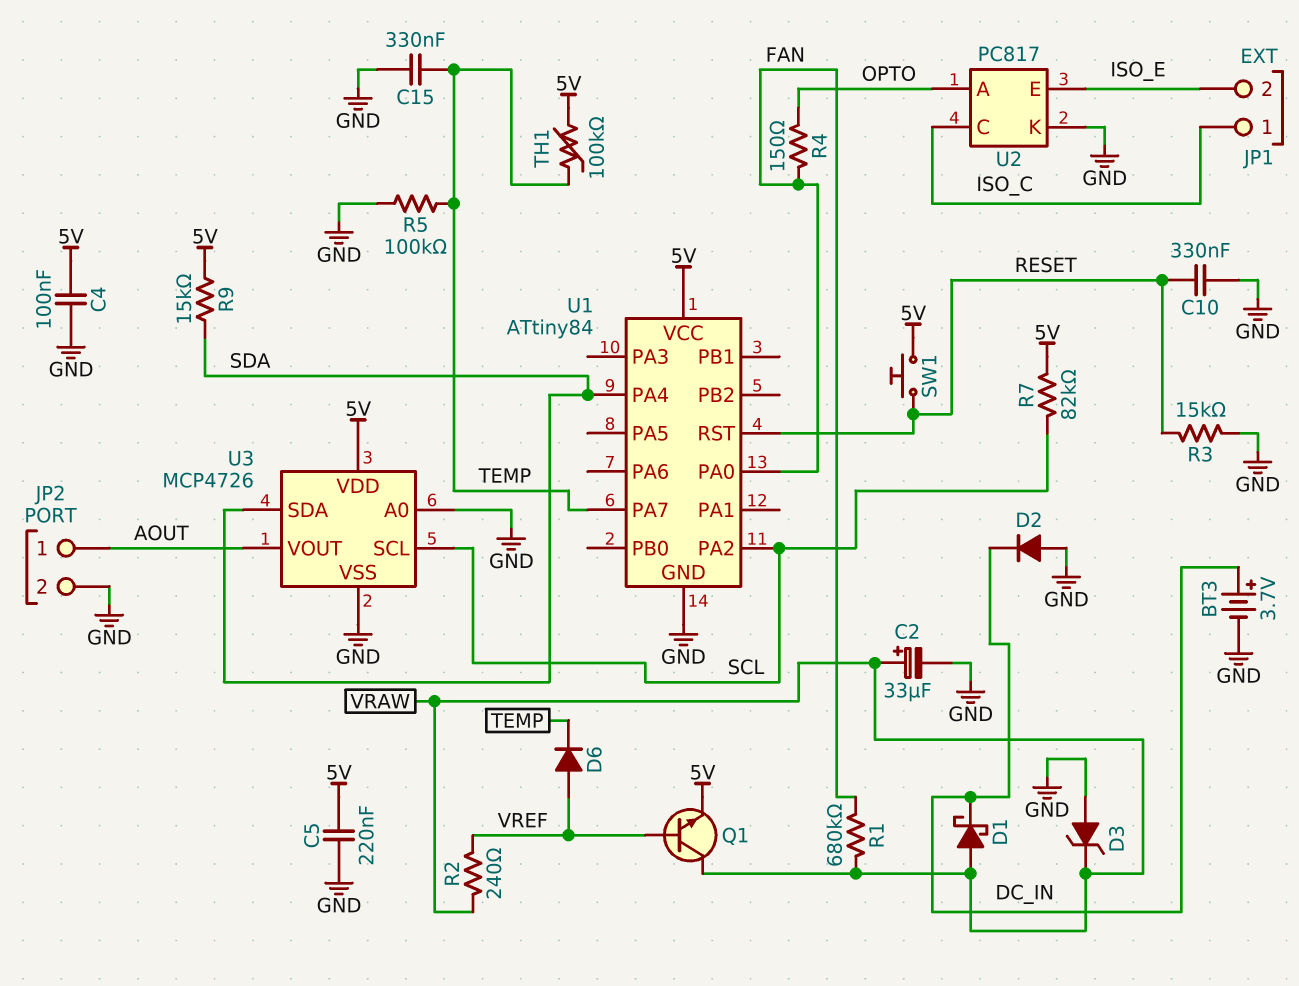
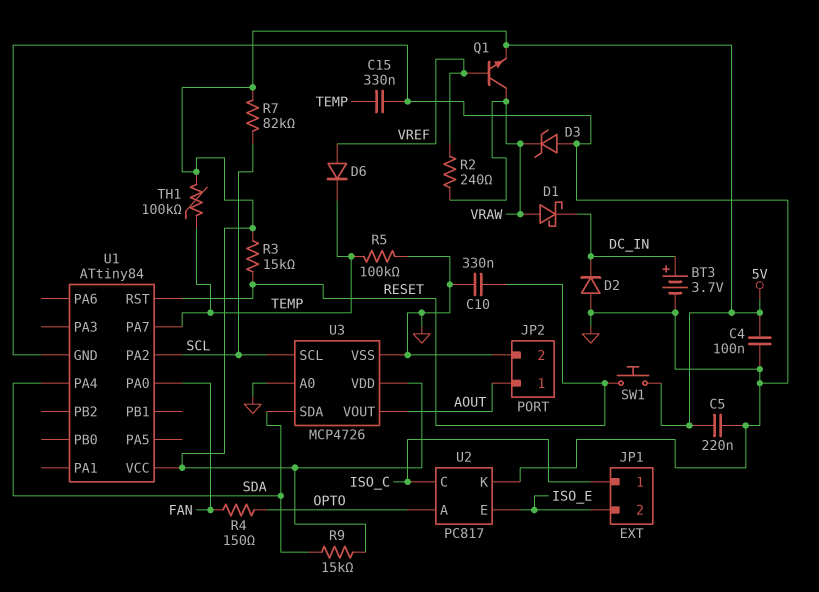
C2: 33uF (plus VRAW, minus GND) -> none
R1: 680k (FAN, VRAW) -> none
R3: 15k (GND, RESET) -> 15k (5V, RESET)

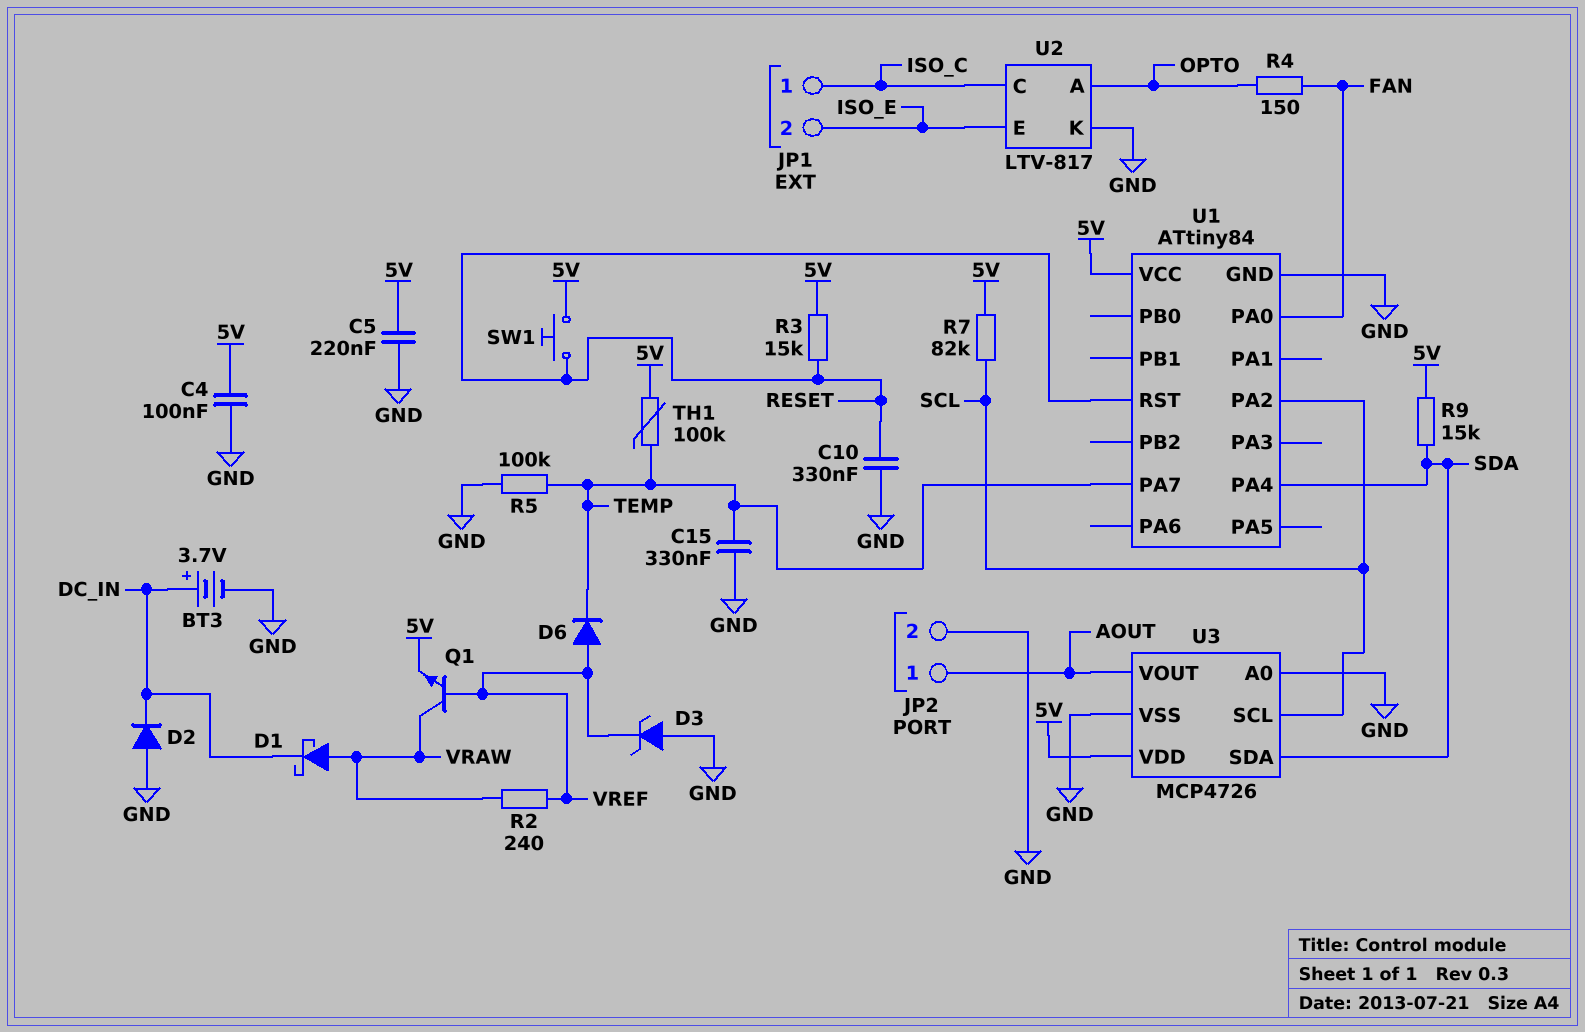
D3: zener (A GND, K VRAW) -> zener (A GND, K VREF)
U2: PC817 -> LTV-817

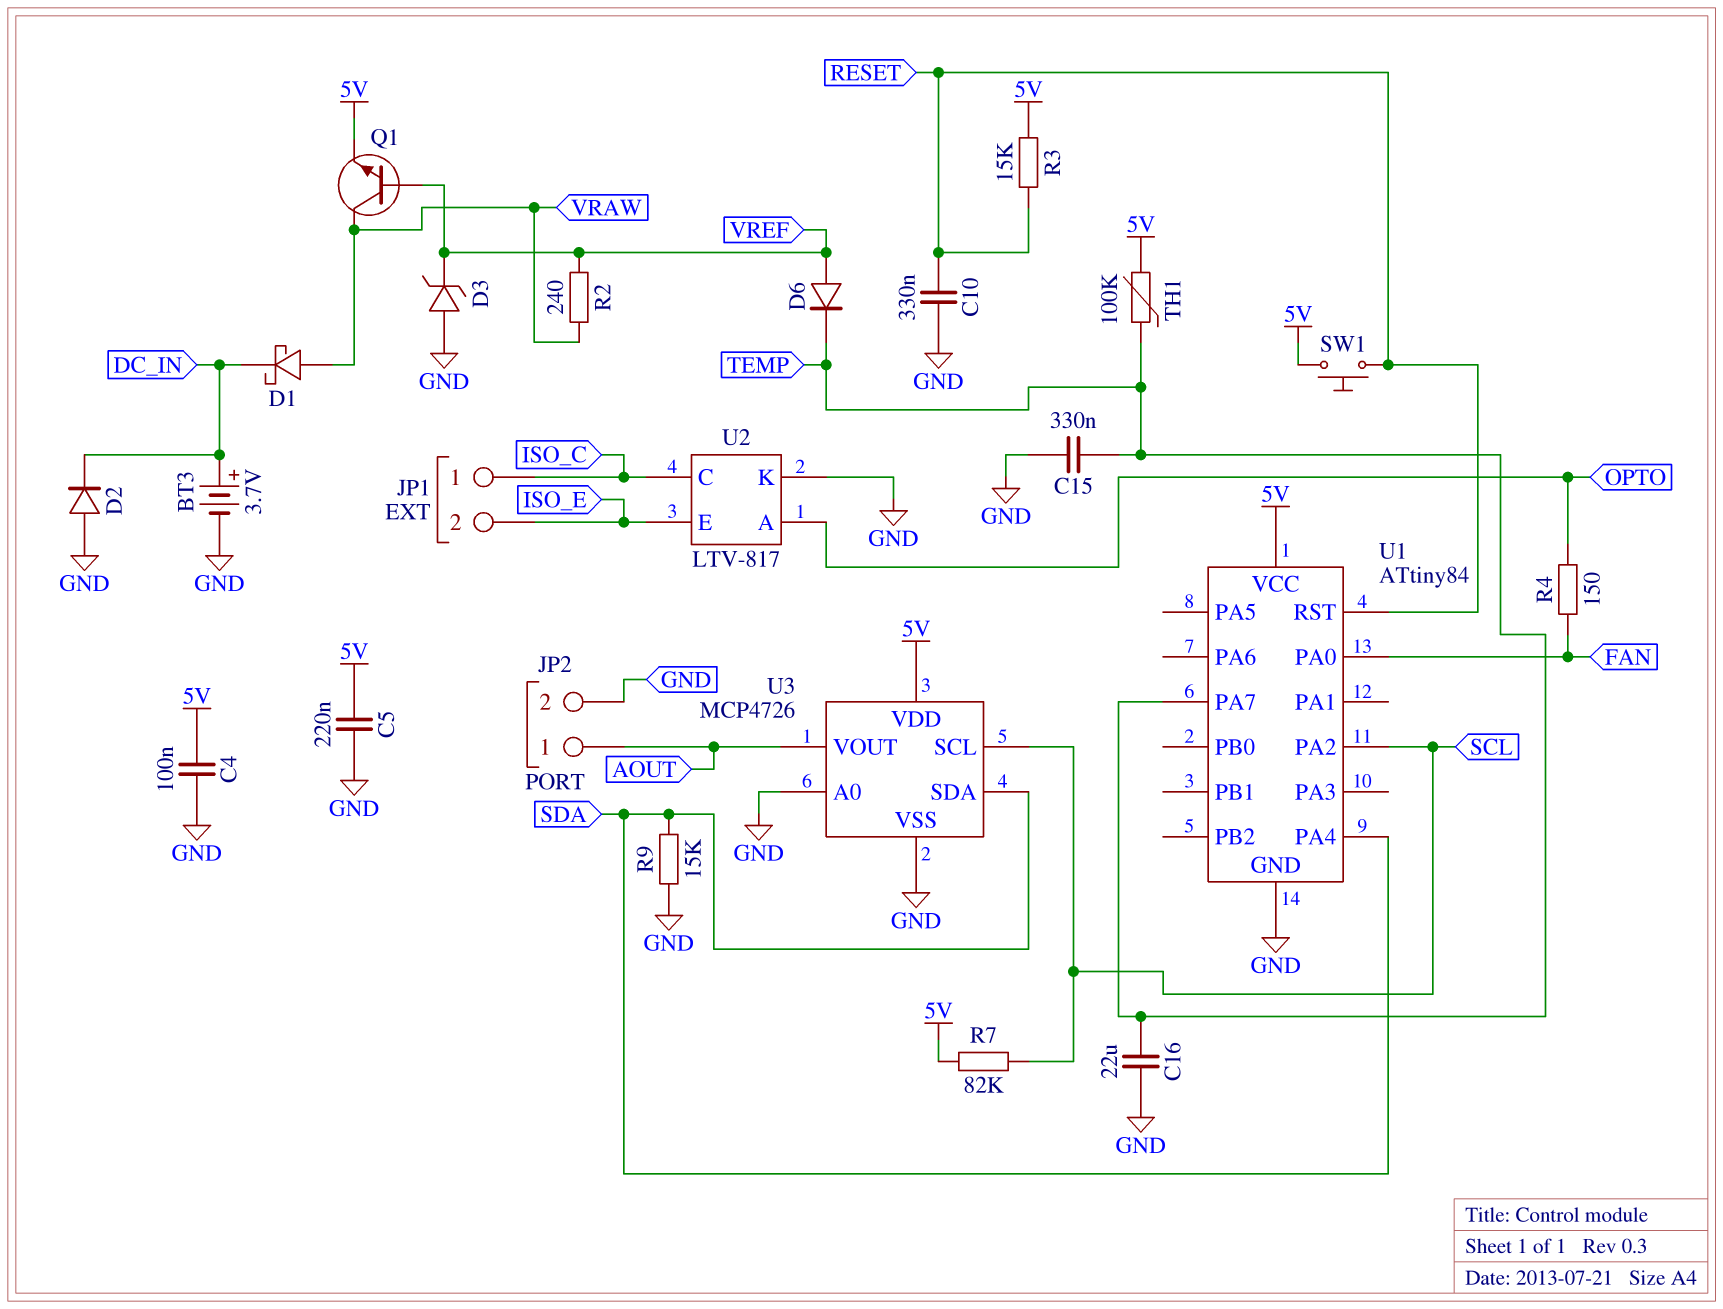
C16: none -> 22uF (GND, TEMP)
R5: 100k (GND, TEMP) -> none
R9: 15k (5V, SDA) -> 15k (GND, SDA)

